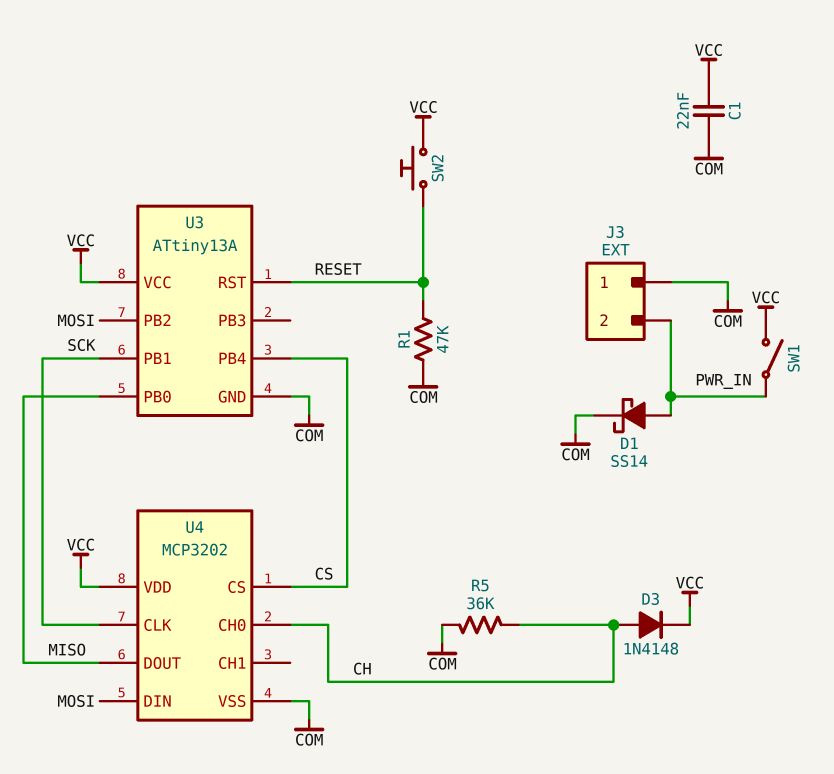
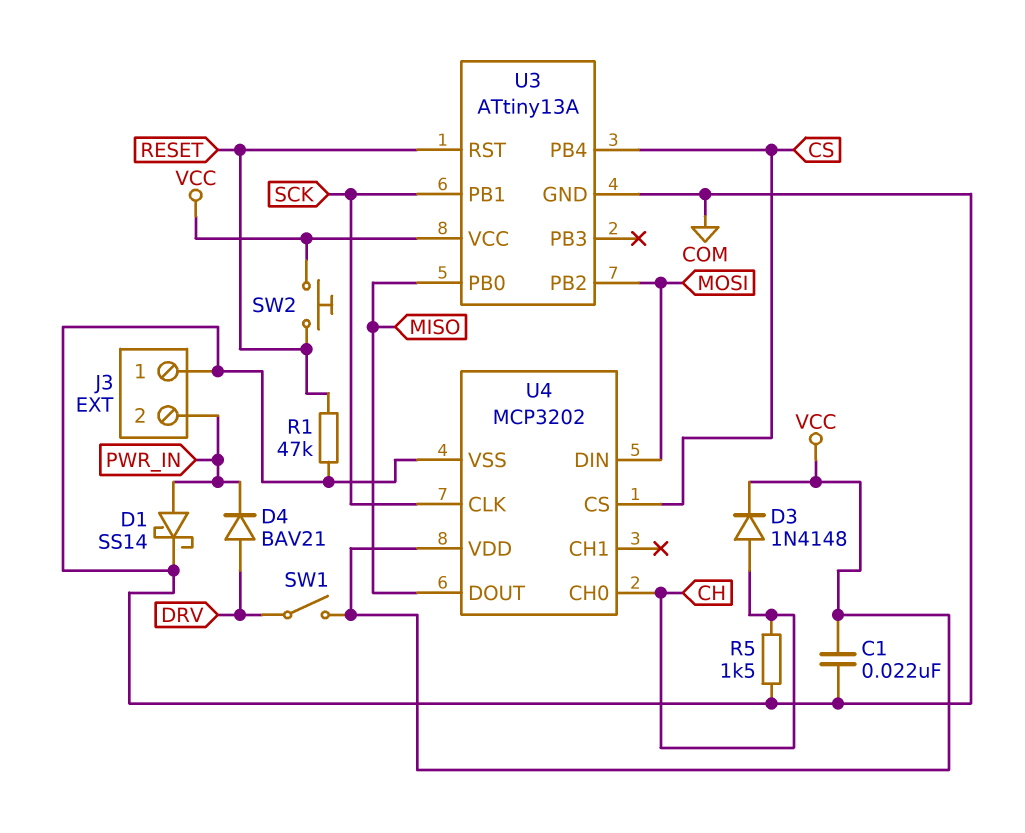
D4: none -> diode BAV21 (A DRV, K PWR_IN)
R5: 36k (CH, COM) -> 1.5k (CH, COM)
SW1: switch (PWR_IN, VCC) -> switch (DRV, VCC)

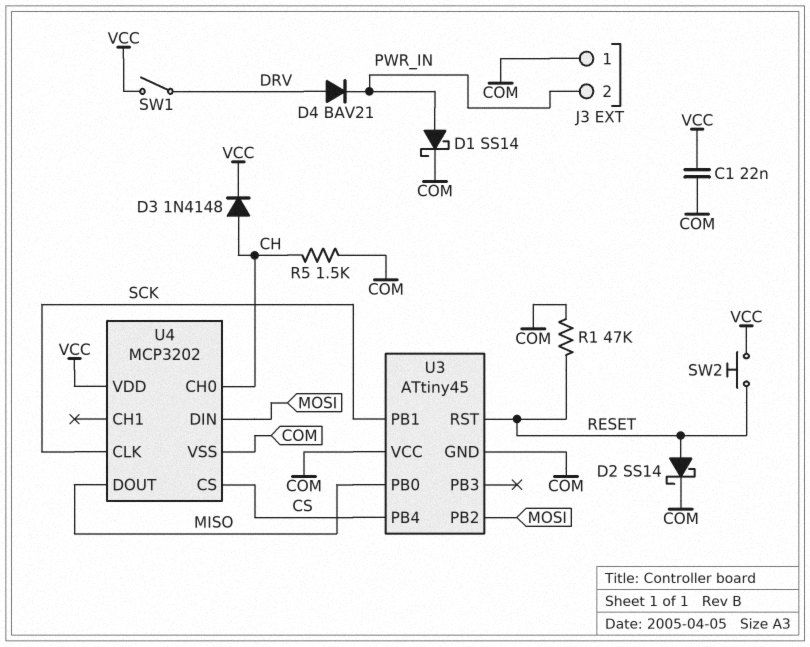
D2: none -> schottky SS14 (A RESET, K COM)
U3: ATtiny13A -> ATtiny45
U3 pin VCC: VCC -> COM

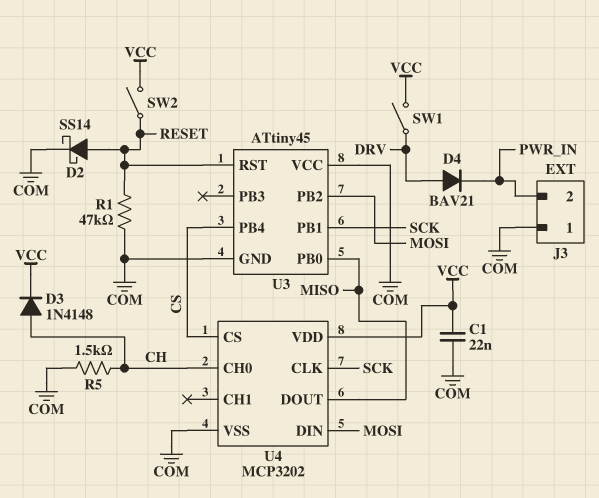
D1: schottky SS14 (A PWR_IN, K COM) -> none
SW2: button (RESET, VCC) -> switch (RESET, VCC)

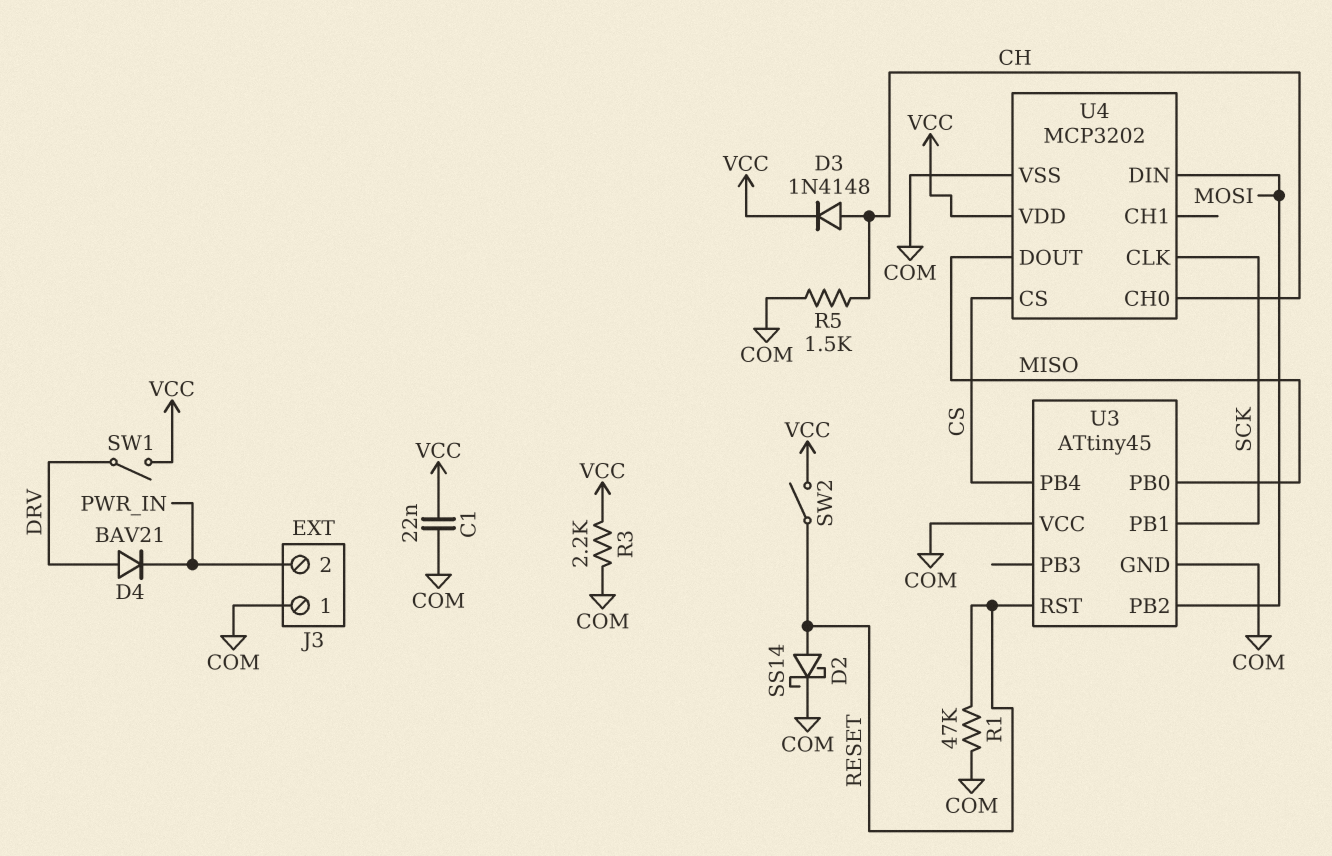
R3: none -> 2.2k (COM, VCC)

